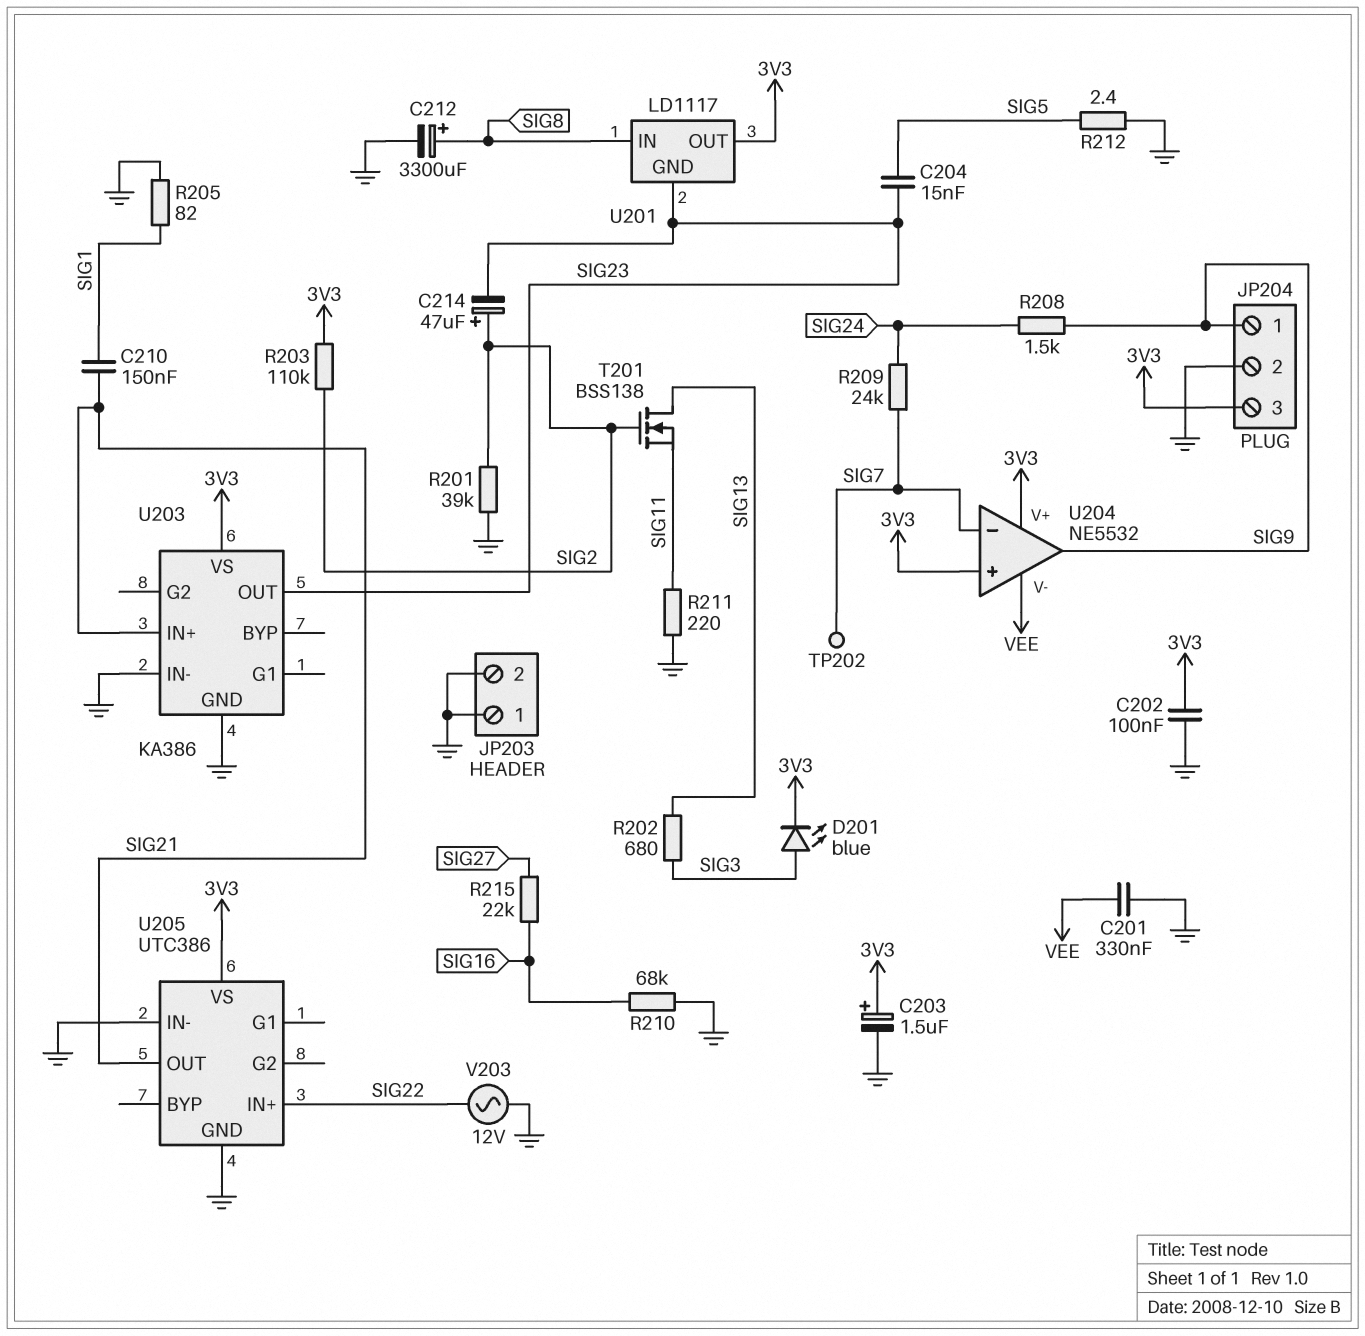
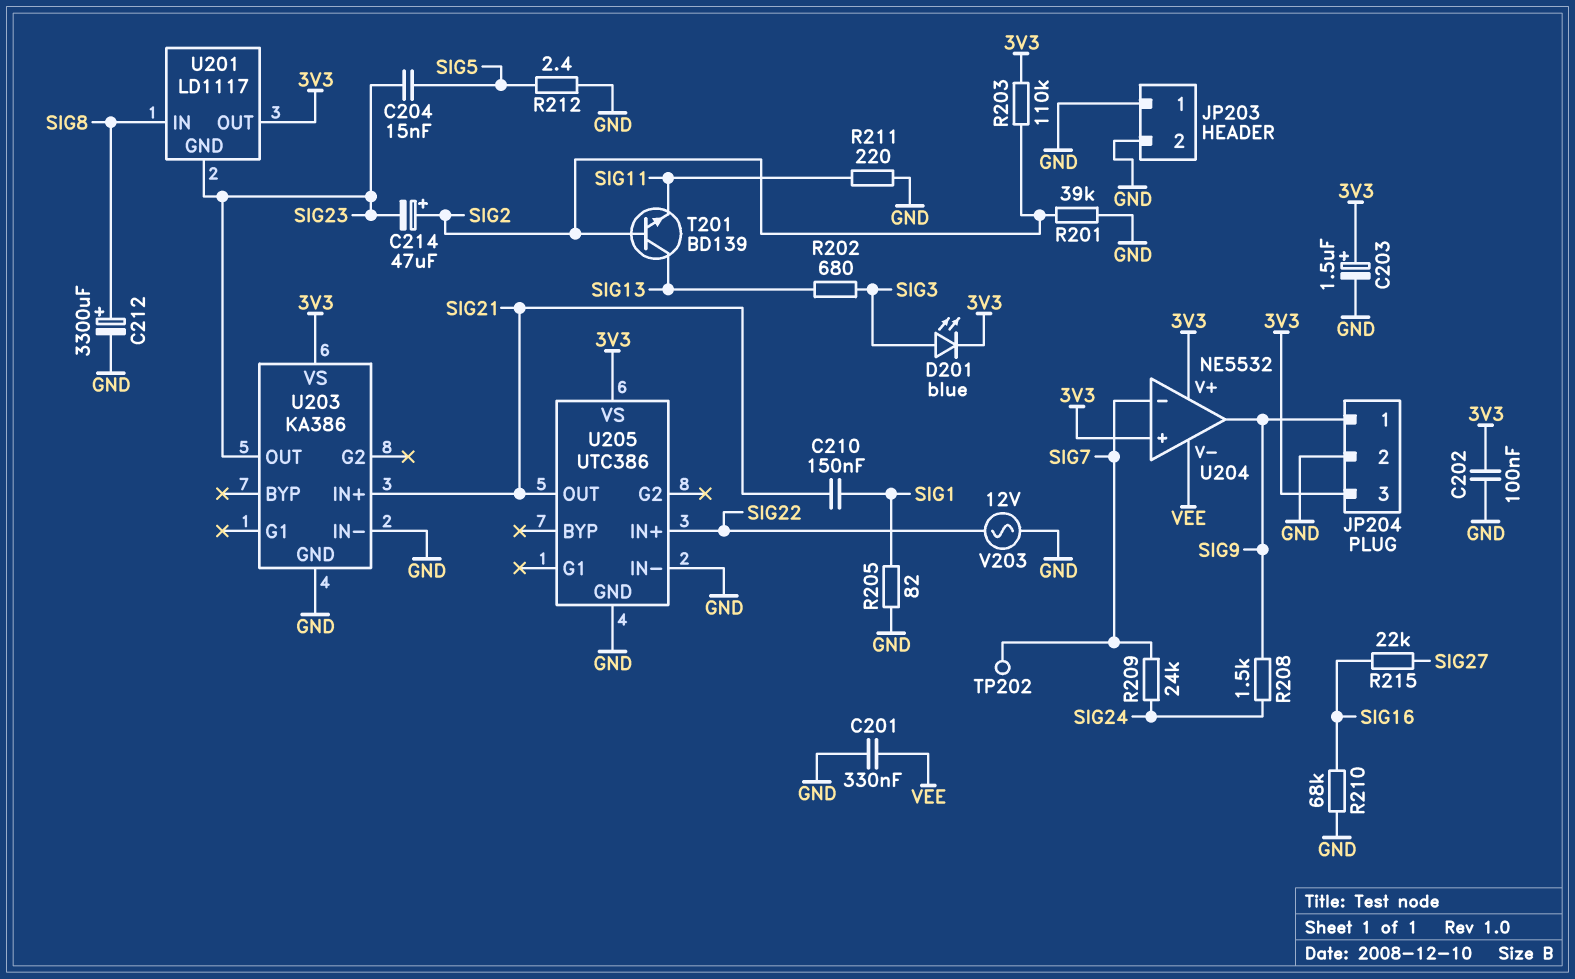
T201: NMOS BSS138 (G SIG2, D SIG13, S SIG11) -> NPN BD139 (B SIG2, C SIG13, E SIG11)

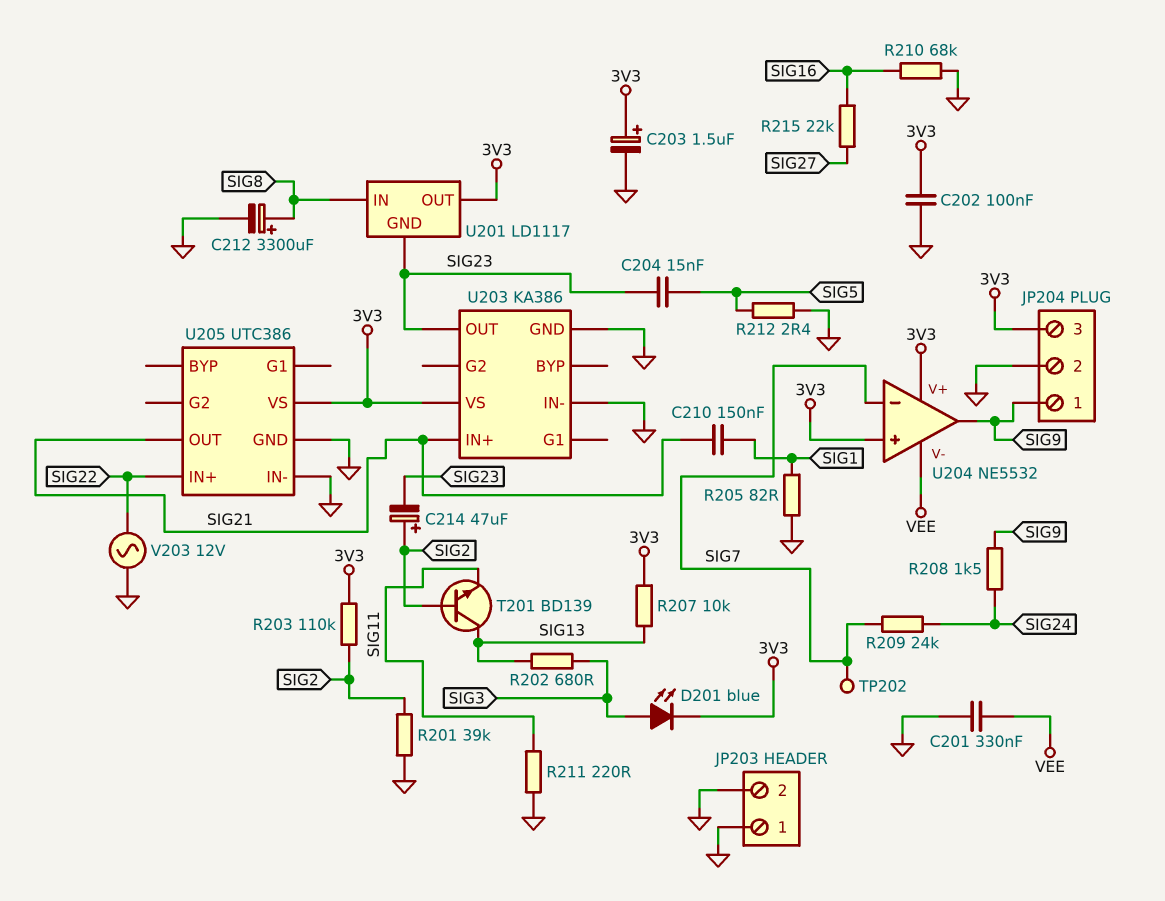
R207: none -> 10k (3V3, SIG13)

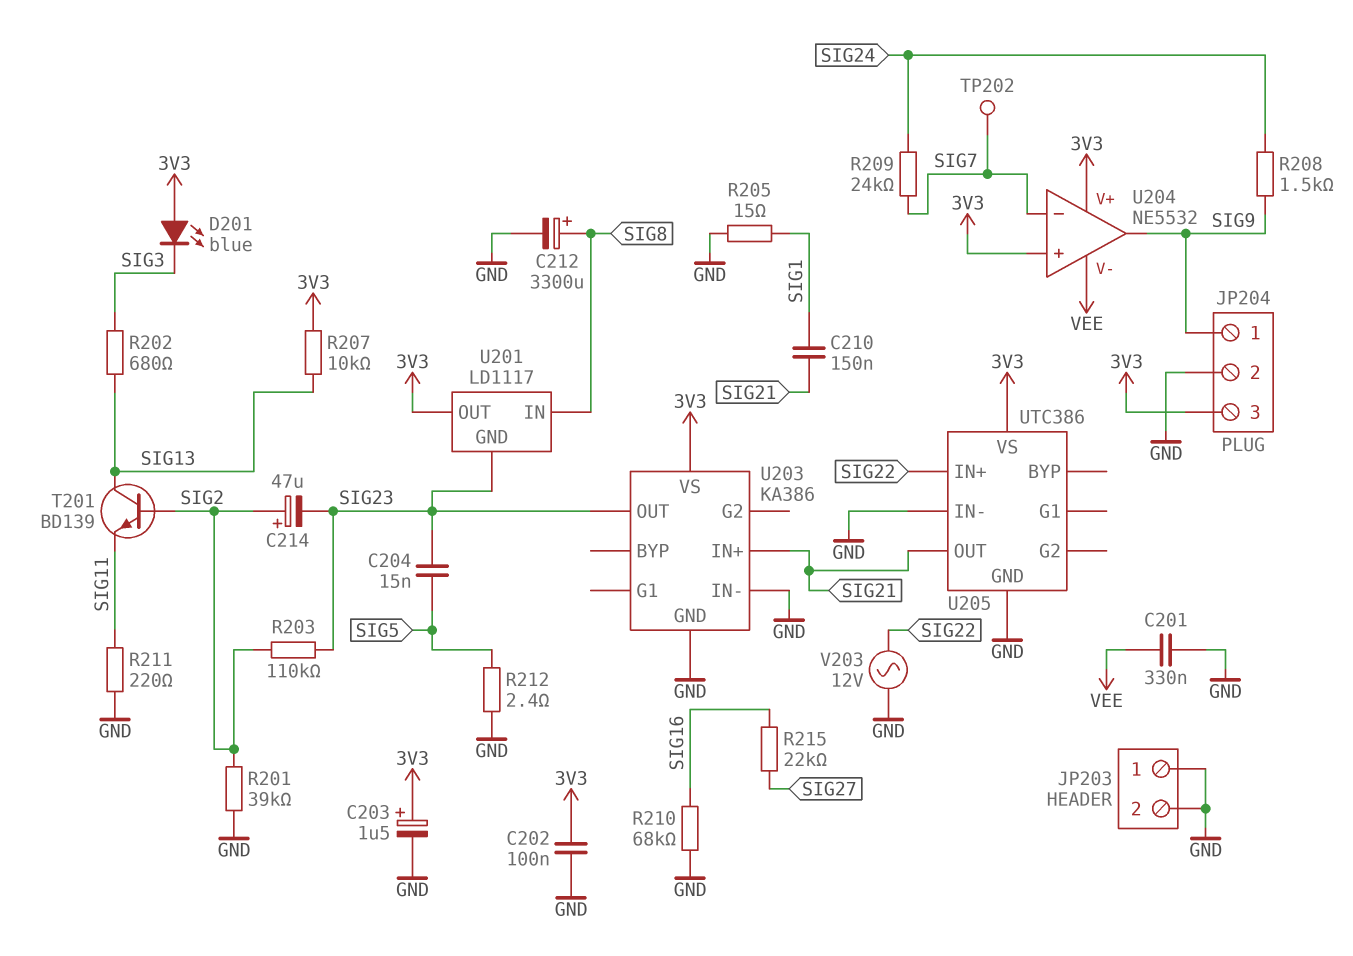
D201: LED blue (A SIG3, K 3V3) -> LED blue (A 3V3, K SIG3)
R203: 110k (3V3, SIG2) -> 110k (SIG2, SIG23)
R205: 82 (GND, SIG1) -> 15 (GND, SIG1)

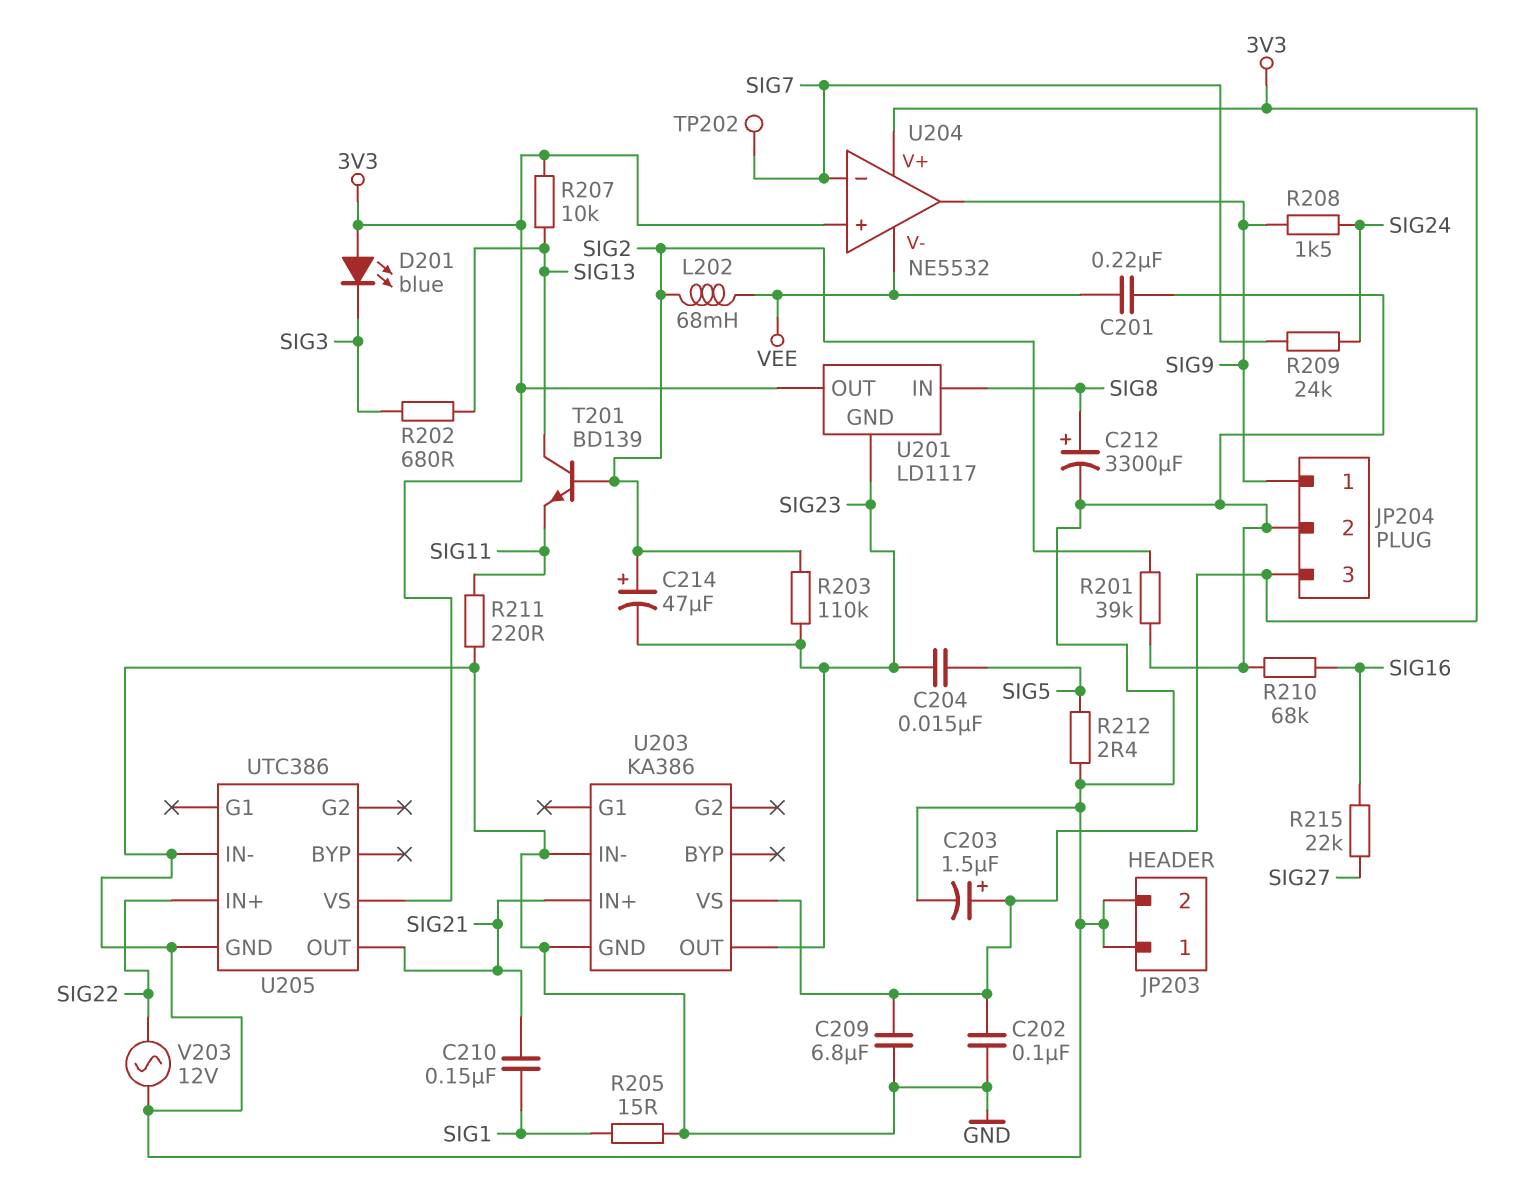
C201: 330nF (GND, VEE) -> 220nF (GND, VEE)
C209: none -> 6.8uF (3V3, GND)
L202: none -> 68mH (SIG2, VEE)

